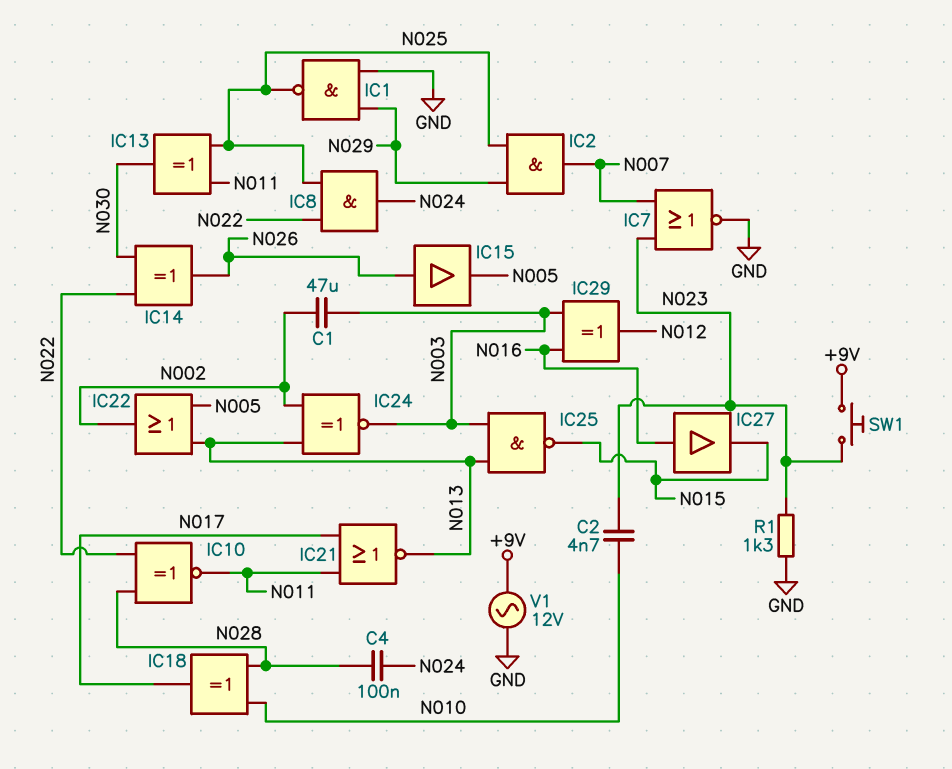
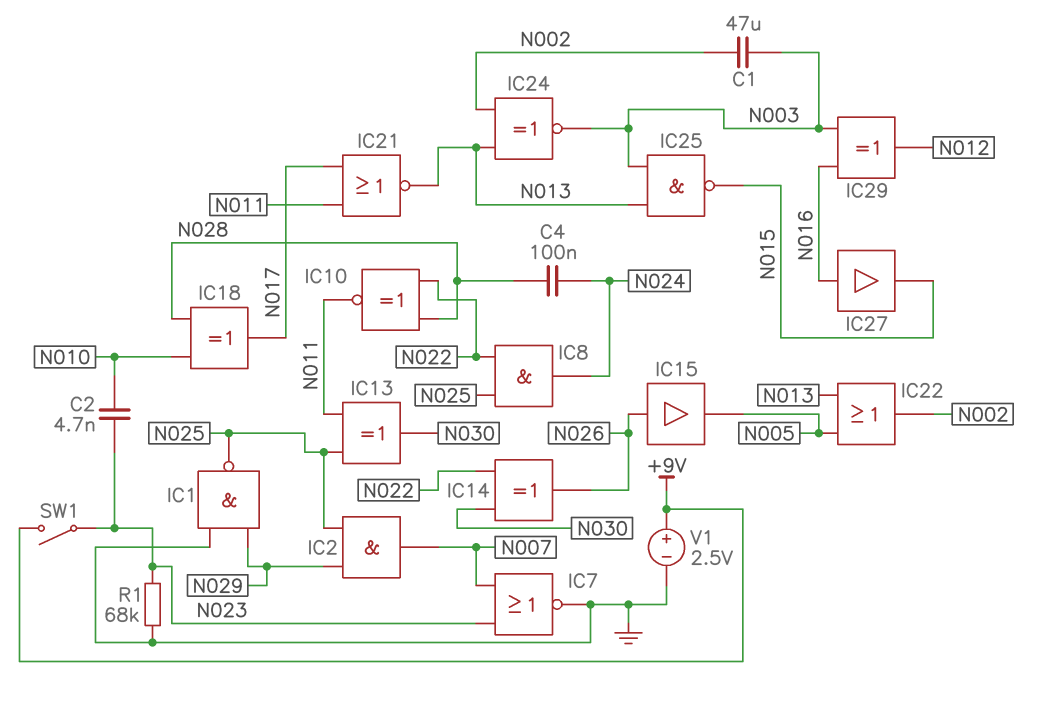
R1: 1.3k (GND, N023) -> 68k (GND, N023)
SW1: button (+9V, N023) -> switch (+9V, N023)
V1: AC 12V (+9V, GND) -> 2.5V (plus +9V, minus GND)

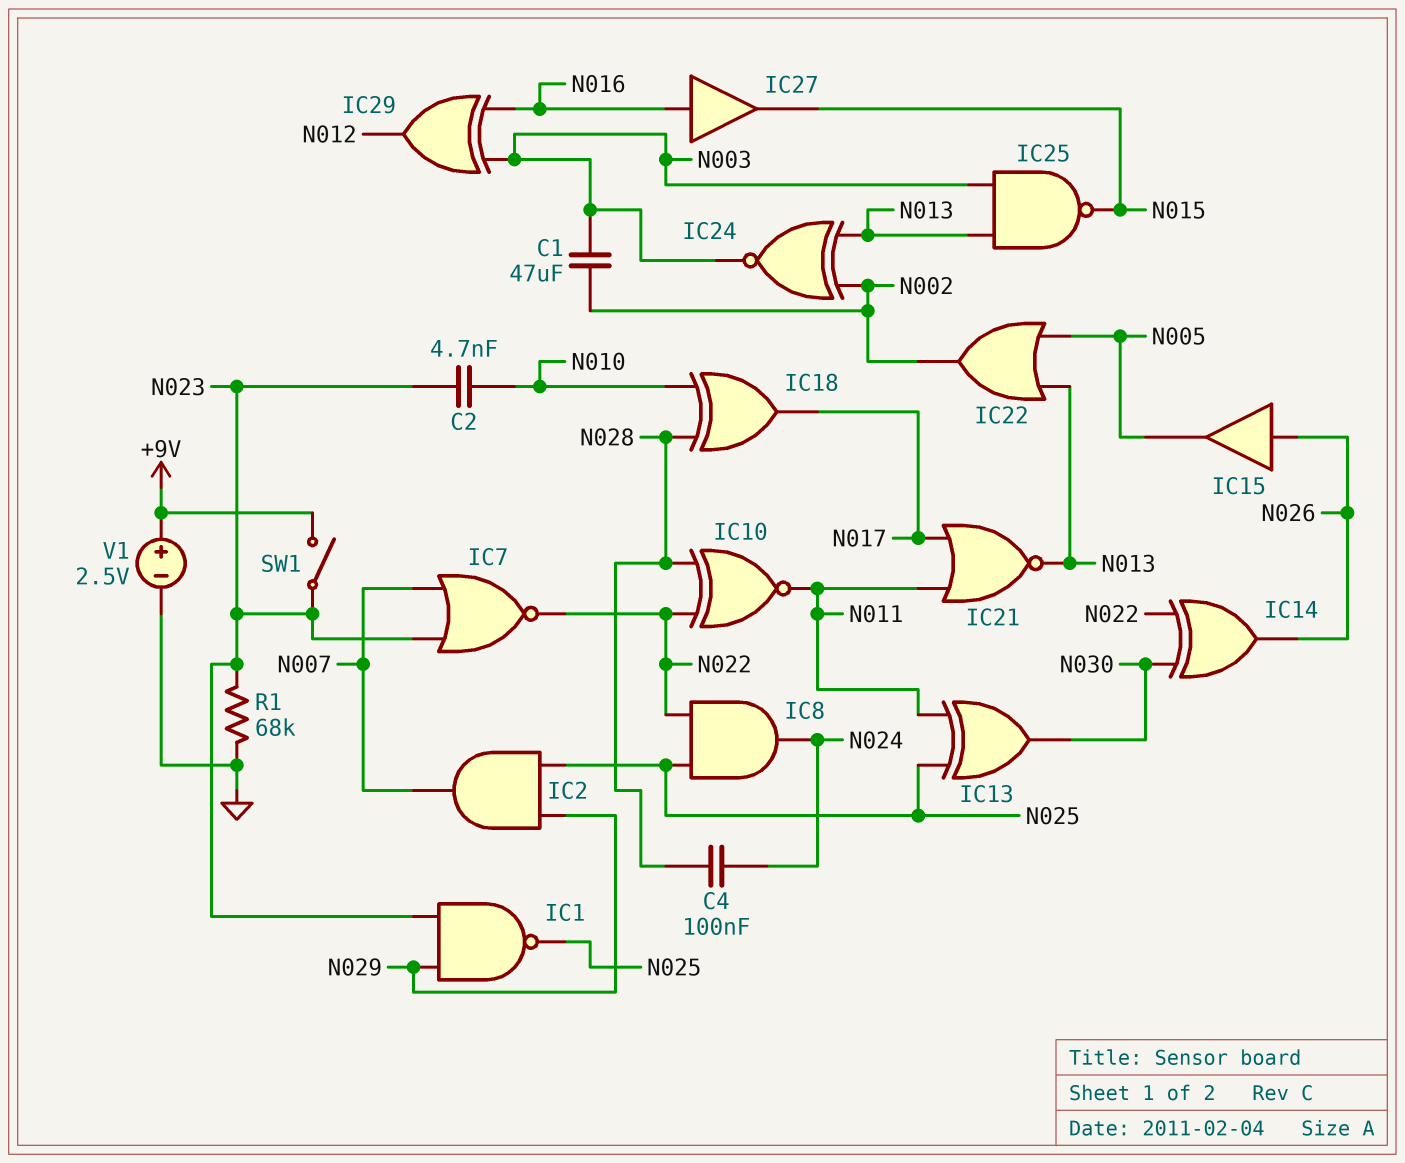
IC1: NAND (in GND, in N029, out N025) -> NAND (in N023, in N029, out N025)
IC7: NOR (in N007, in N023, out GND) -> NOR (in N007, in N023, out N022)

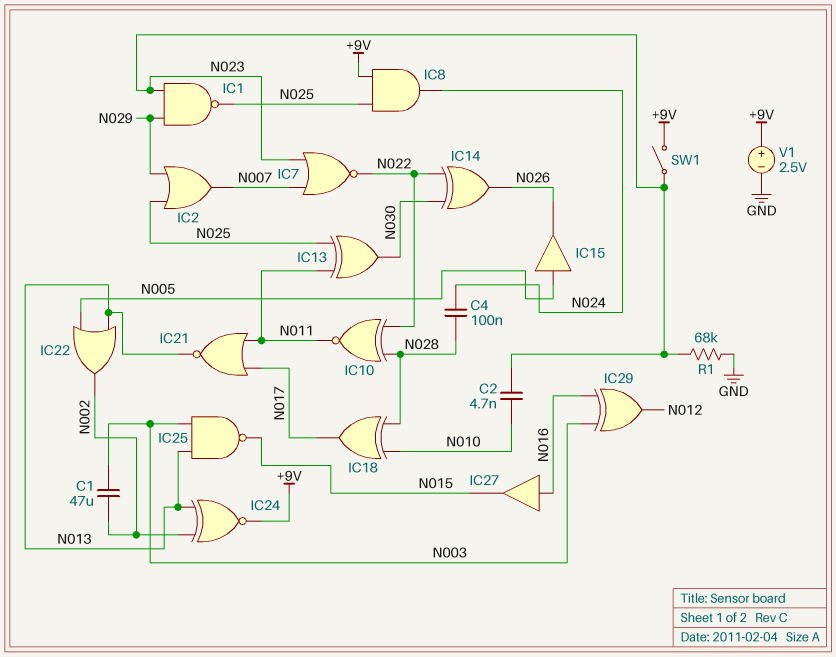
IC2: AND (in N025, in N029, out N007) -> OR (in N025, in N029, out N007)
IC8: AND (in N022, in N025, out N024) -> AND (in +9V, in N025, out N024)
IC15: buffer (in N026, out N005) -> buffer (in N005, out N026)
IC24: XNOR (in N002, in N013, out N003) -> XNOR (in N002, in N013, out +9V)

